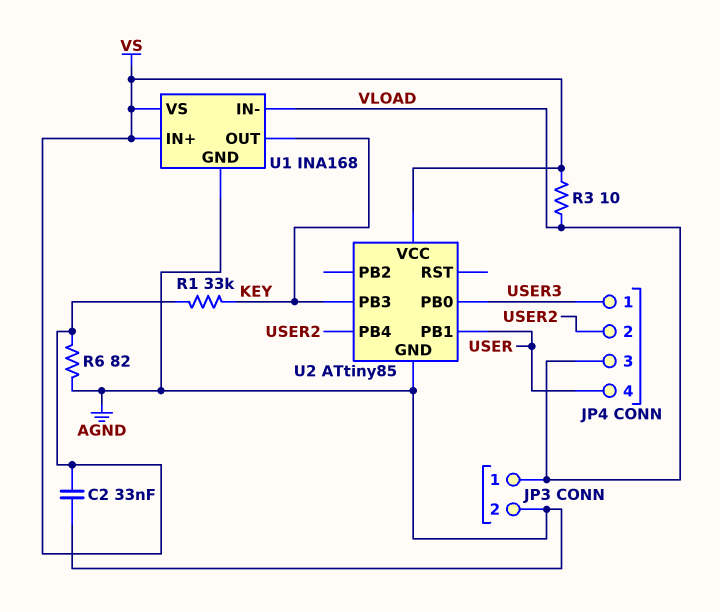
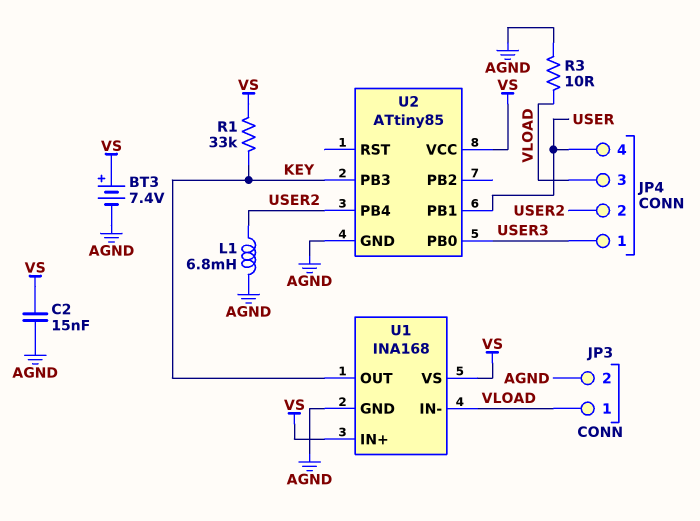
BT3: none -> 7.4V (plus VS, minus AGND)
C2: 33nF (AGND, VS) -> 15nF (AGND, VS)
L1: none -> 6.8mH (AGND, USER2)
R3: 10 (VLOAD, VS) -> 10 (AGND, VLOAD)
R6: 82 (AGND, VS) -> none

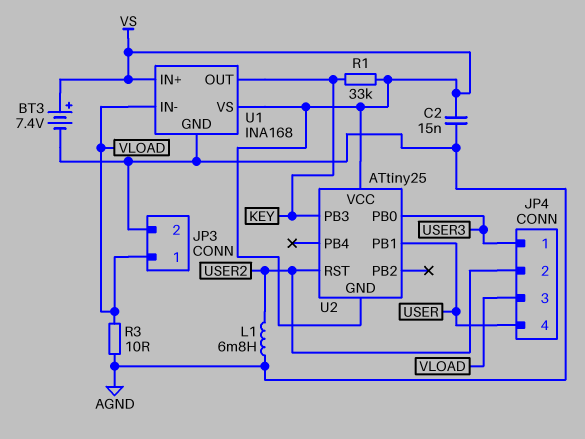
U2: ATtiny85 -> ATtiny25
U2 pin GND: AGND -> VS
U2 pin PB4: USER2 -> none
U2 pin RST: none -> USER2

